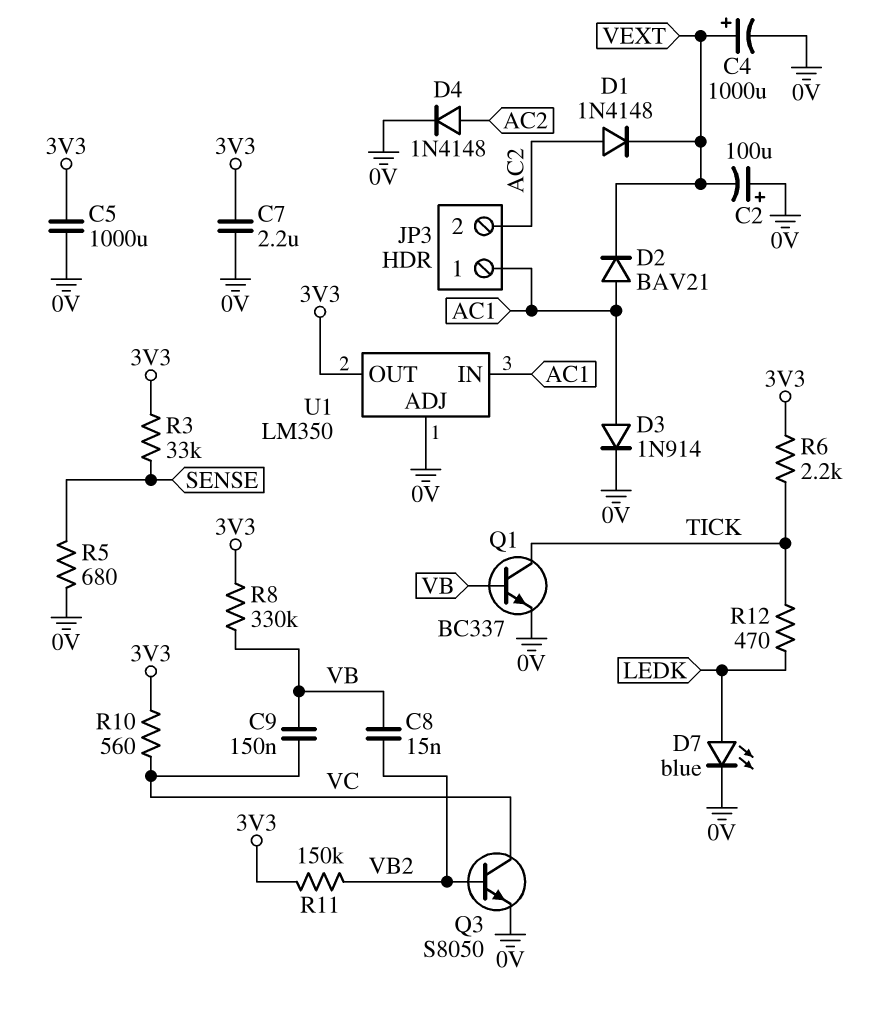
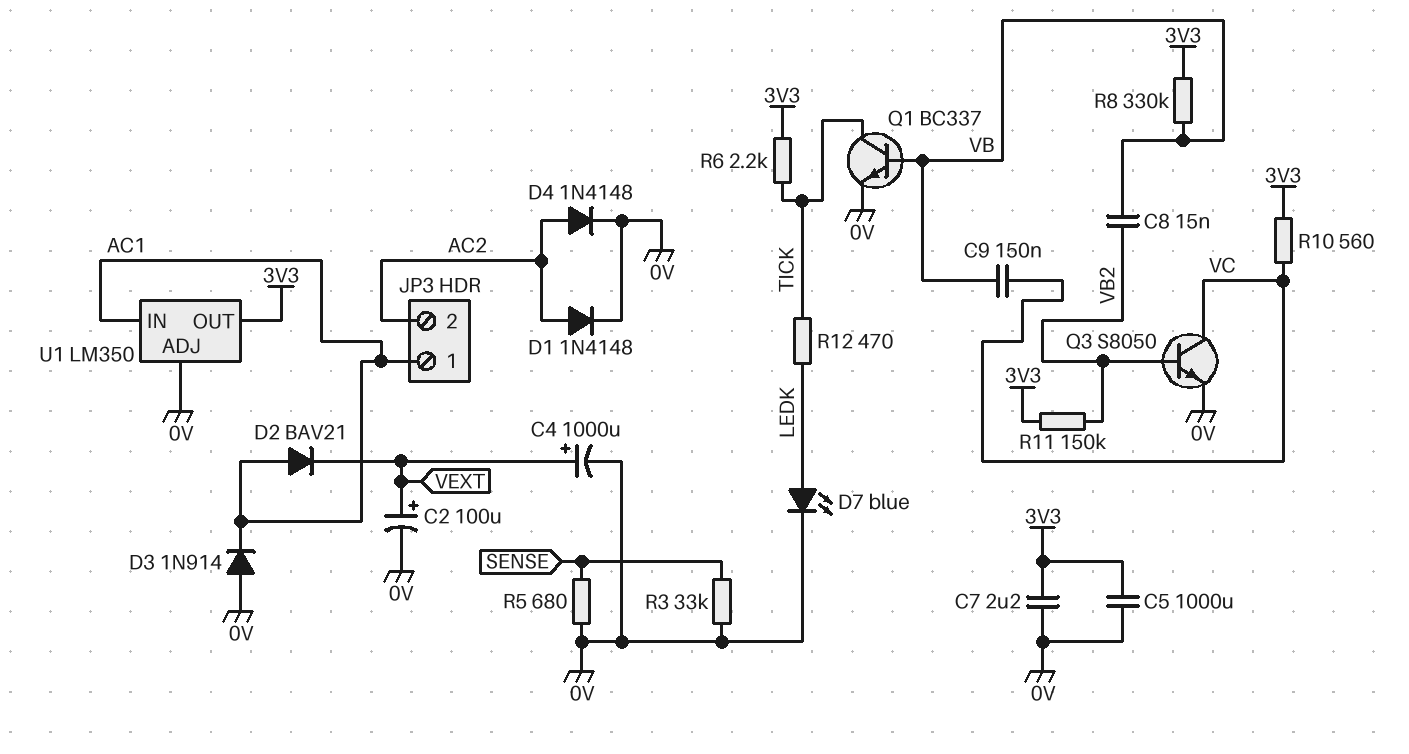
C2: 100uF (plus 0V, minus VEXT) -> 100uF (plus VEXT, minus 0V)
D1: diode 1N4148 (A AC2, K VEXT) -> diode 1N4148 (A AC2, K 0V)
D3: diode 1N914 (A AC1, K 0V) -> diode 1N914 (A 0V, K AC1)
R3: 33k (3V3, SENSE) -> 33k (0V, SENSE)

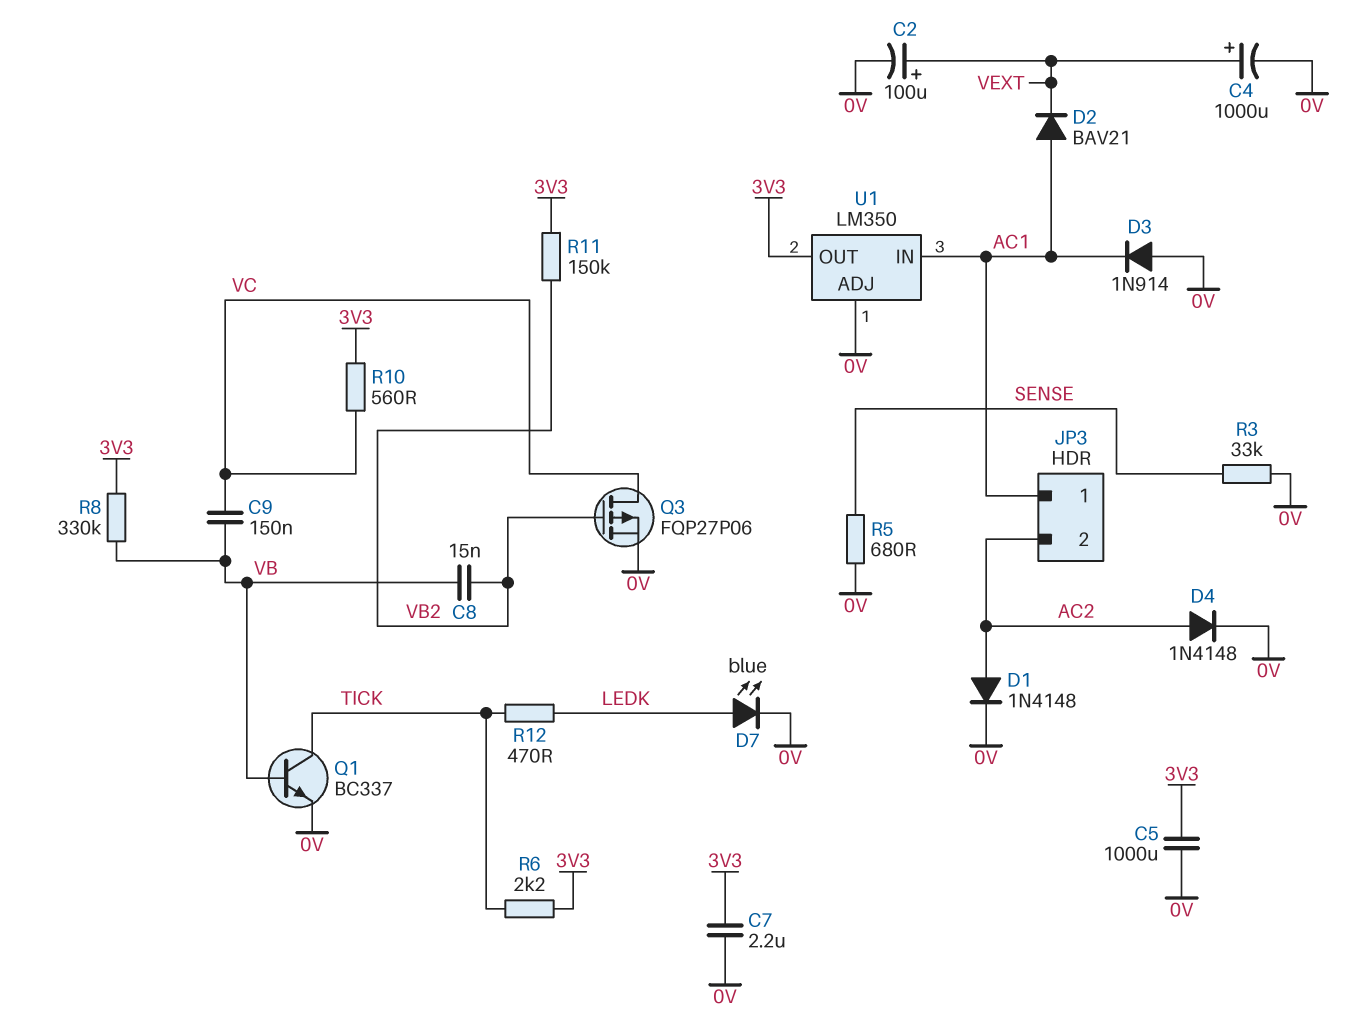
Q3: NPN S8050 (B VB2, C VC, E 0V) -> PMOS FQP27P06 (G VB2, D VC, S 0V)

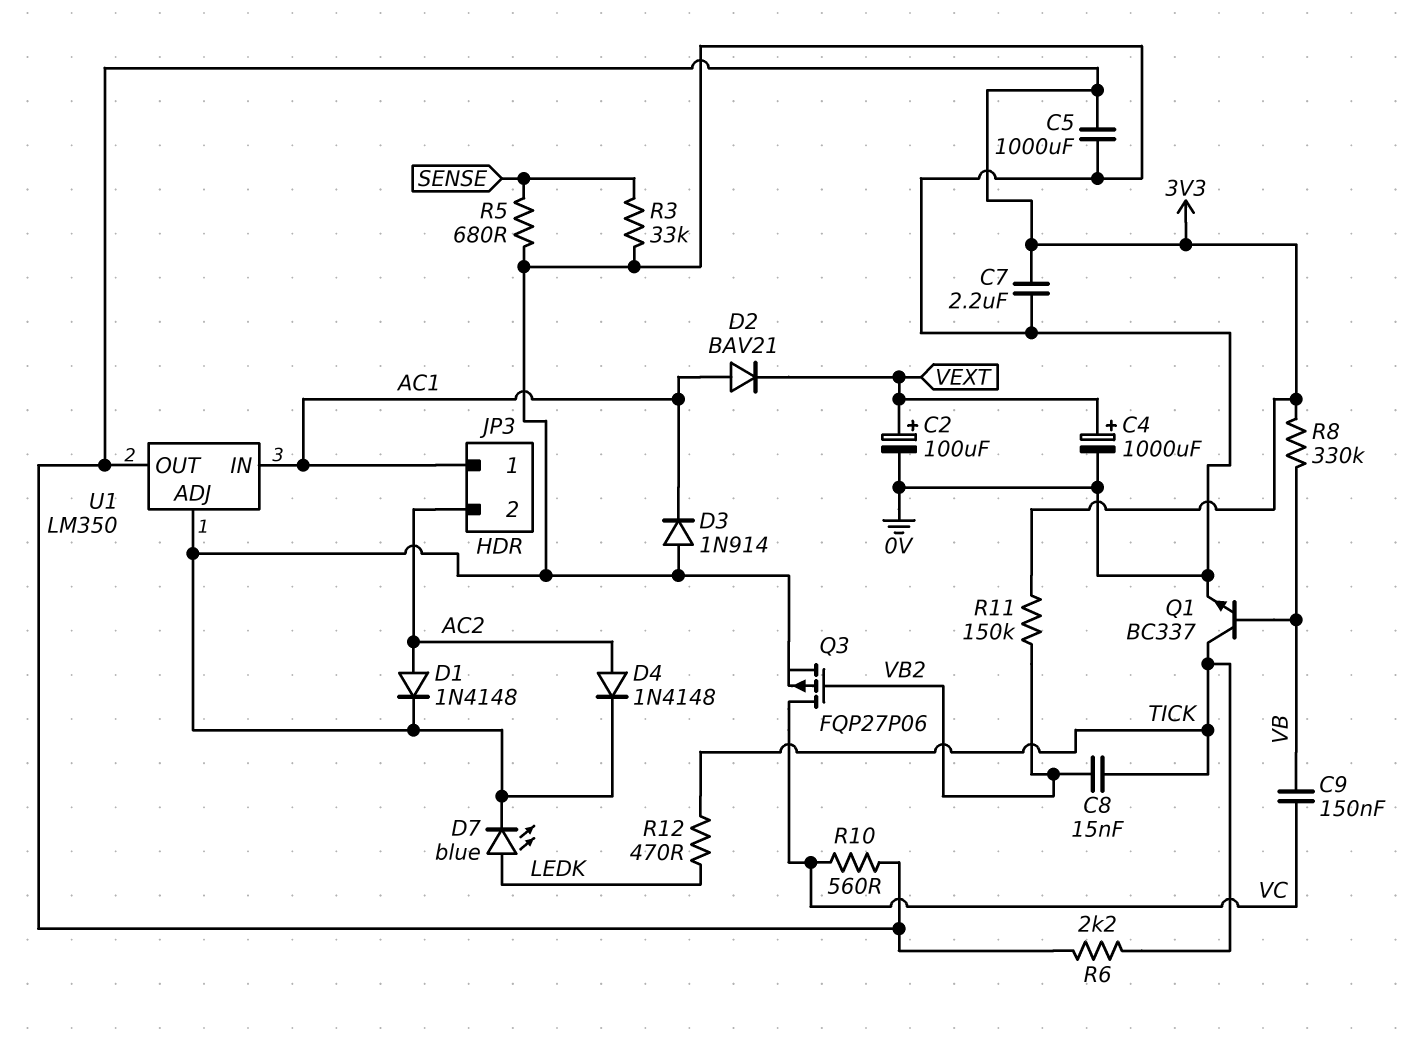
C8: 15nF (VB, VB2) -> 15nF (TICK, VB2)

